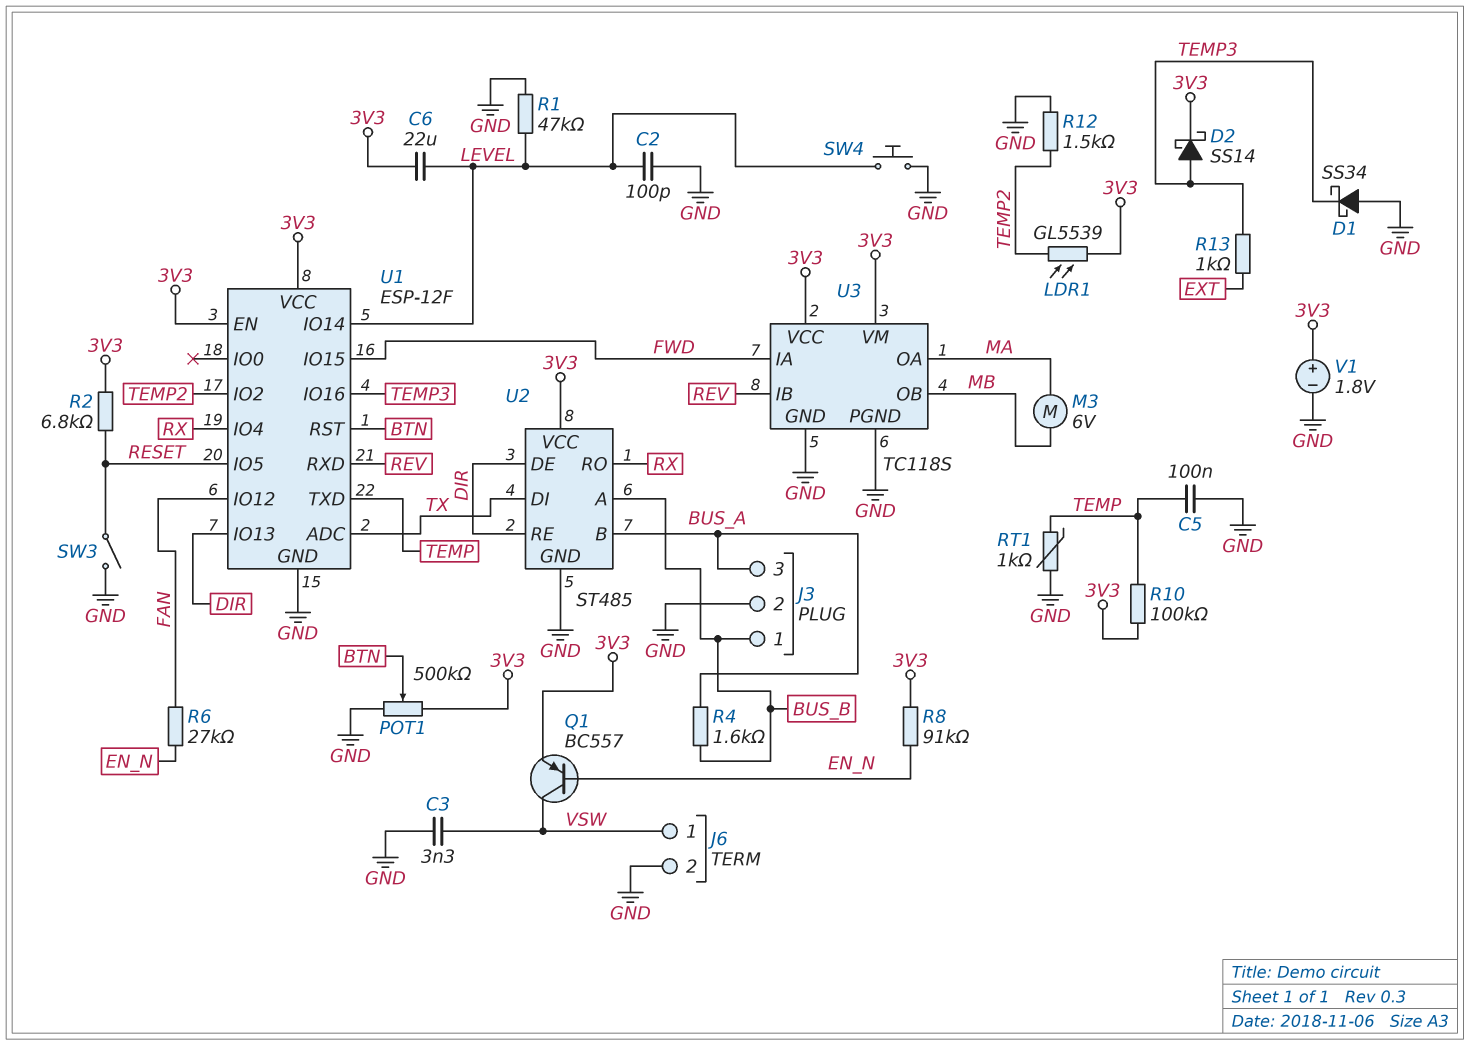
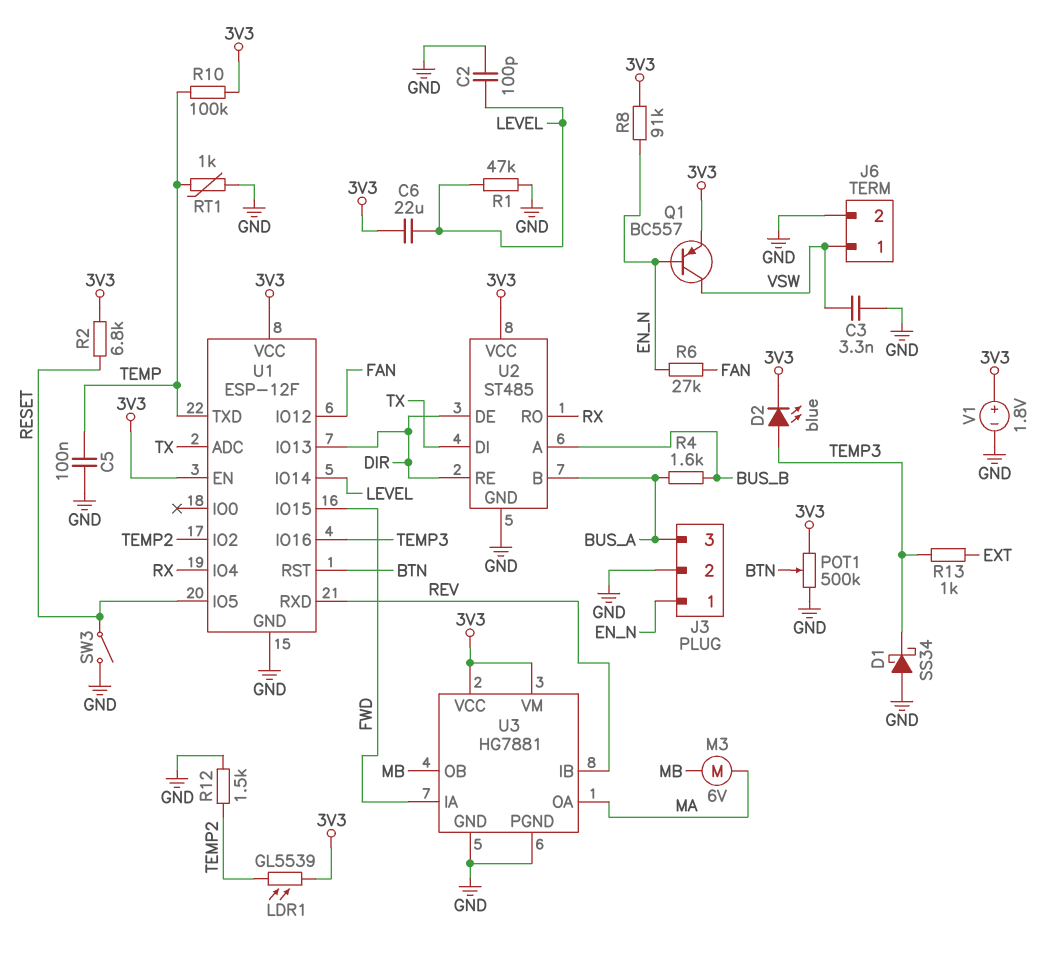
D2: schottky SS14 (A TEMP3, K 3V3) -> LED blue (A TEMP3, K 3V3)
J3 pin 1: BUS_B -> EN_N
SW4: button (GND, LEVEL) -> none
U3: TC118S -> HG7881

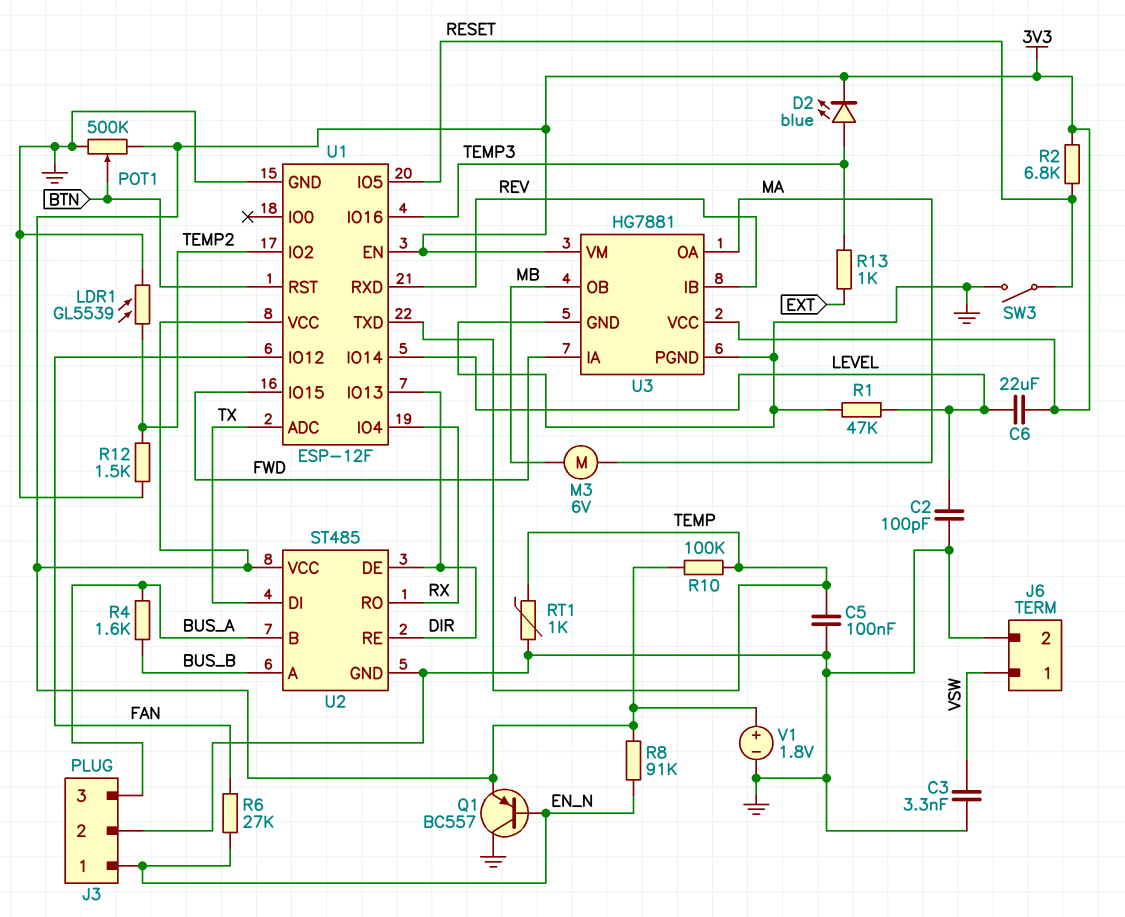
D1: schottky SS34 (A GND, K TEMP3) -> none
LDR1: GL5539 (3V3, TEMP2) -> GL5539 (GND, TEMP2)
Q1: PNP BC557 (B EN_N, C VSW, E 3V3) -> PNP BC557 (B EN_N, C GND, E 3V3)

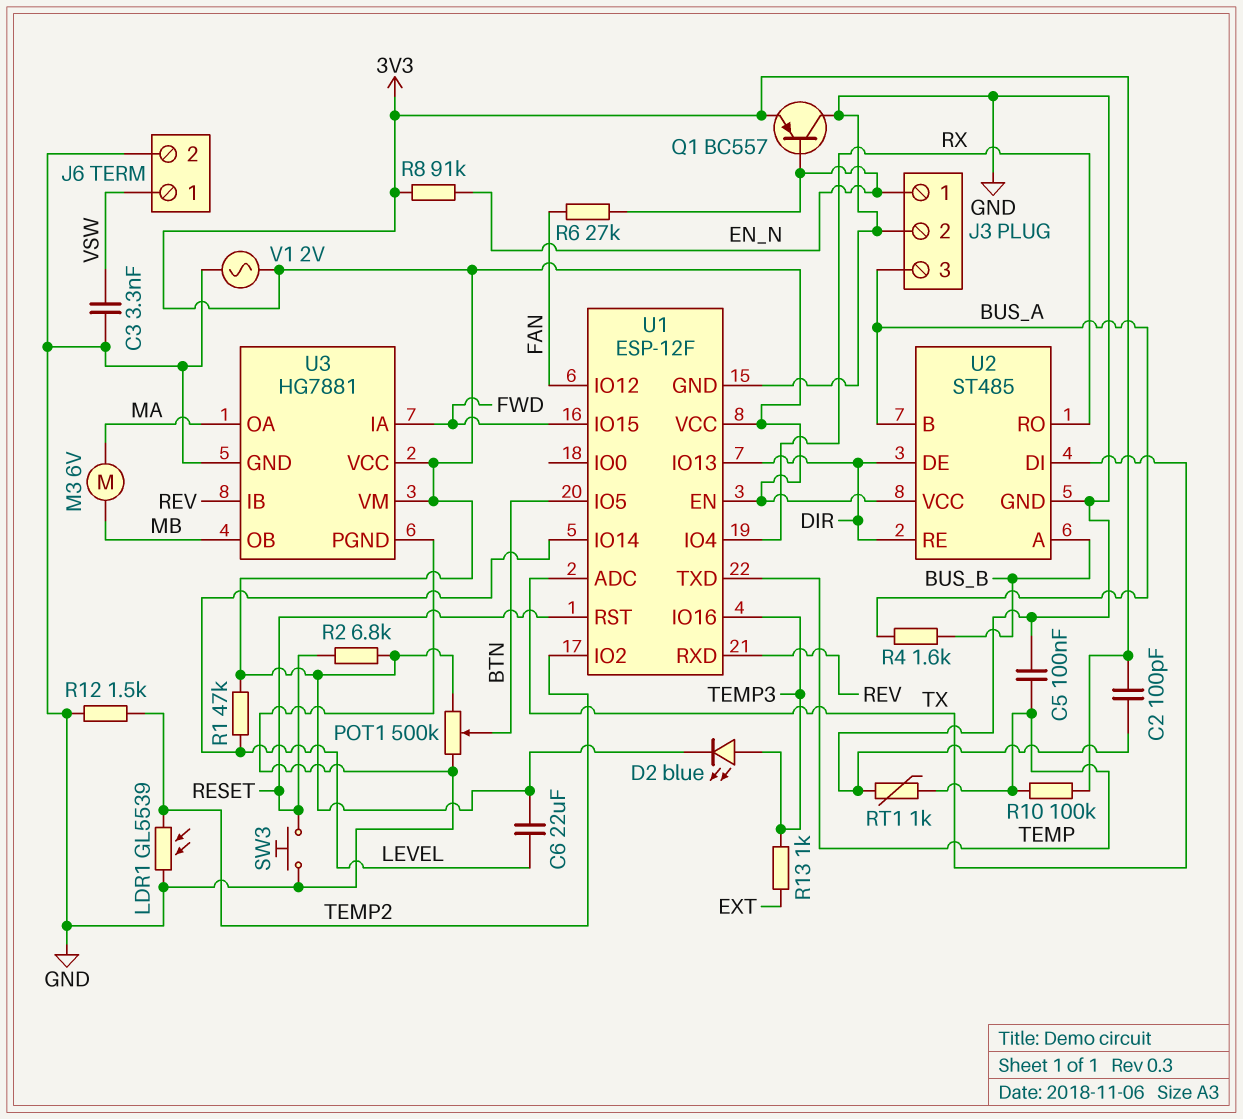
C2: 100pF (GND, LEVEL) -> 100pF (3V3, GND)
R1: 47k (GND, LEVEL) -> 47k (3V3, LEVEL)
SW3: switch (GND, RESET) -> button (GND, RESET)
U1 pin IO5: RESET -> BTN
U1 pin RST: BTN -> RESET
V1: 1.8V (plus 3V3, minus GND) -> AC 2V (3V3, GND)

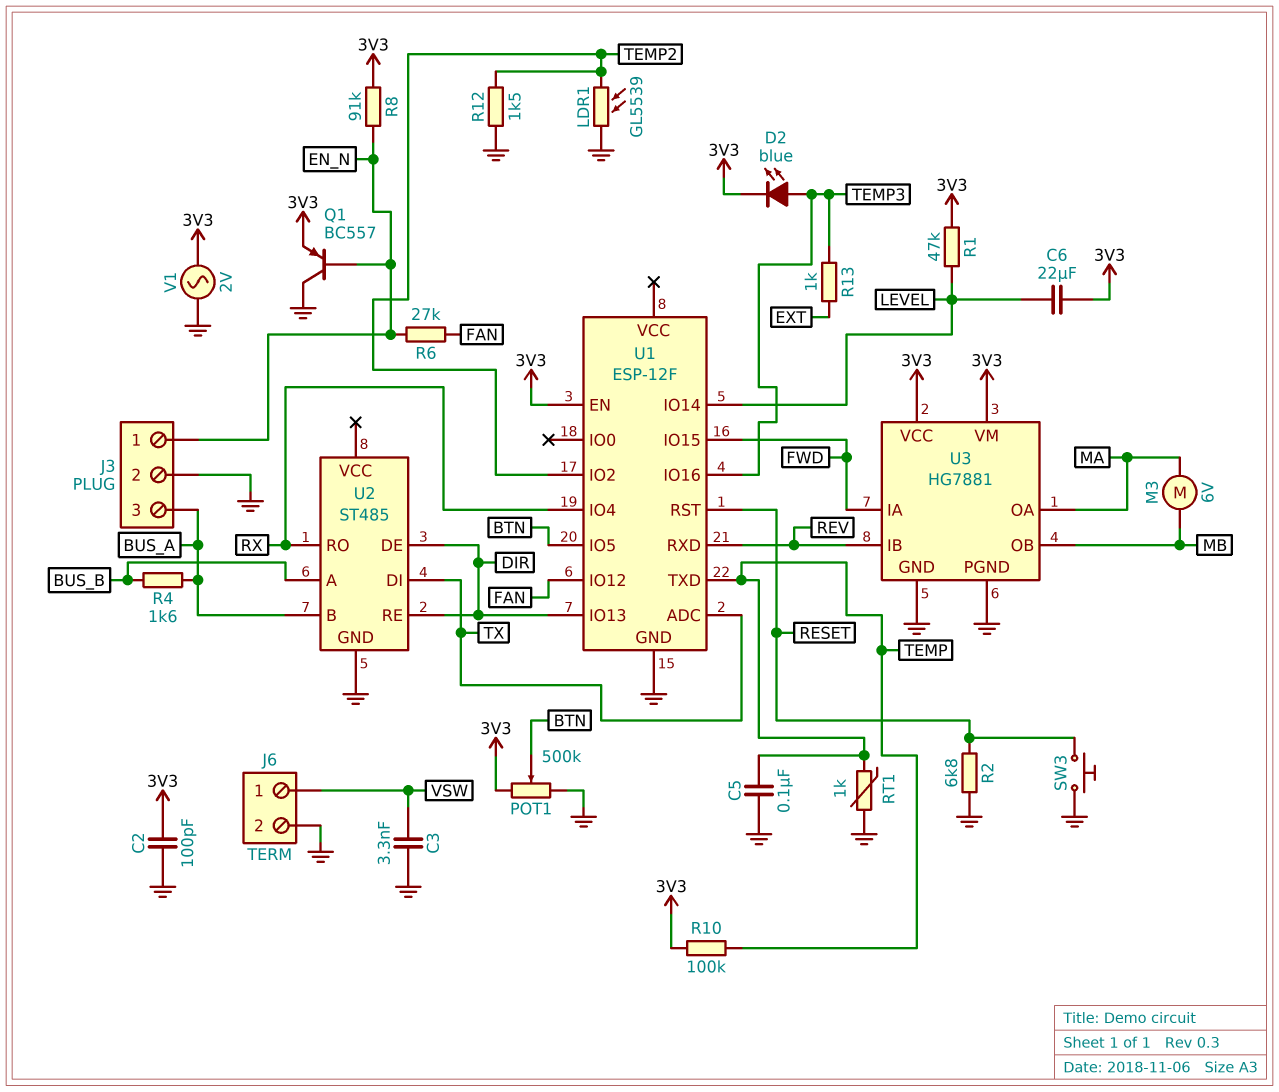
R2: 6.8k (3V3, RESET) -> 6.8k (GND, RESET)
U1 pin VCC: 3V3 -> none
U2 pin VCC: 3V3 -> none

